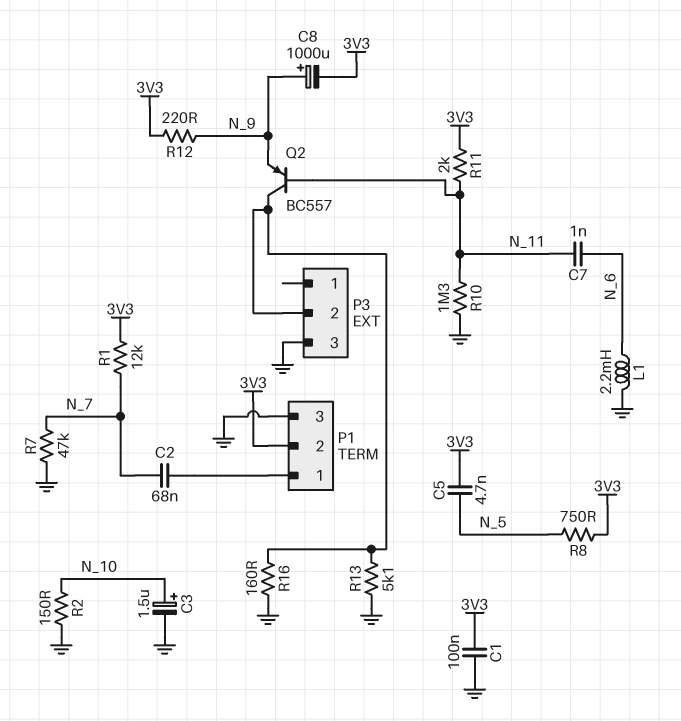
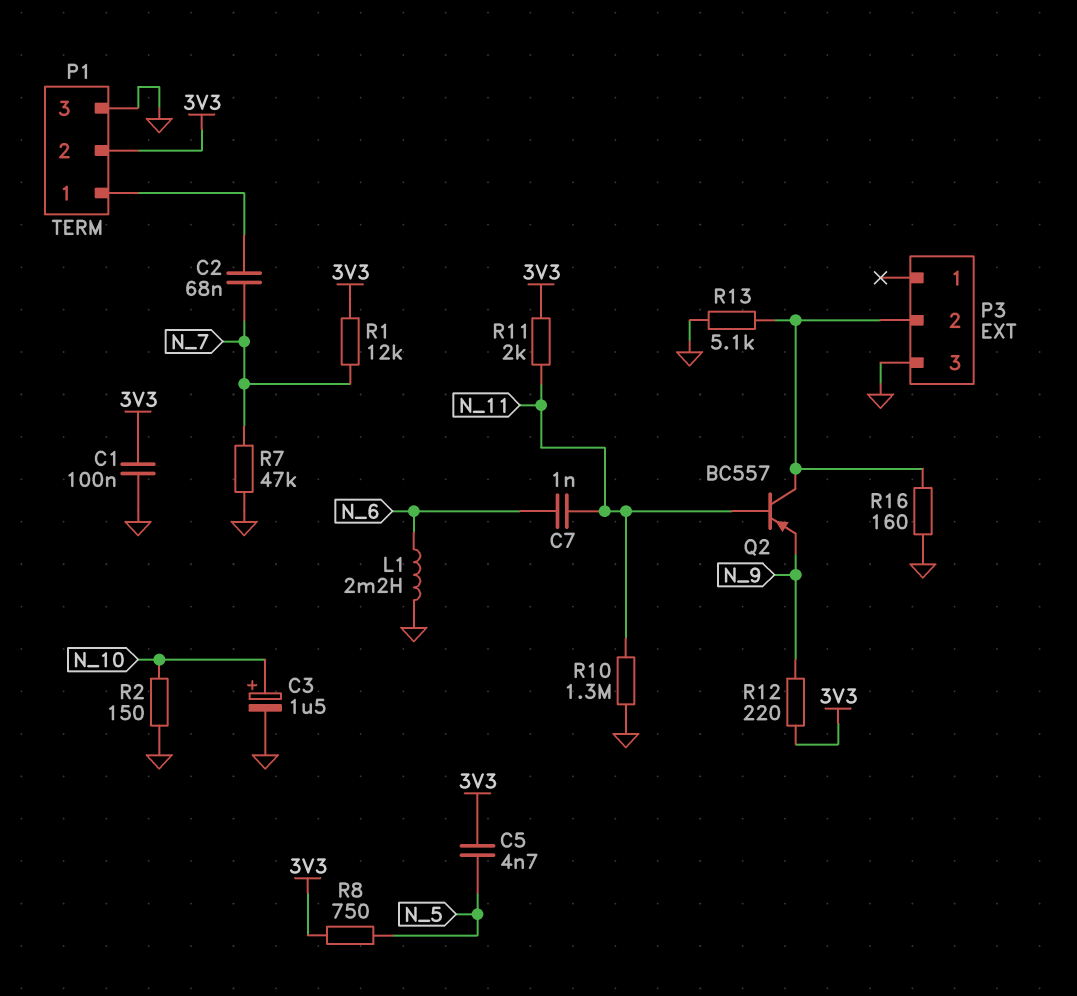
C8: 1000uF (plus N_9, minus 3V3) -> none

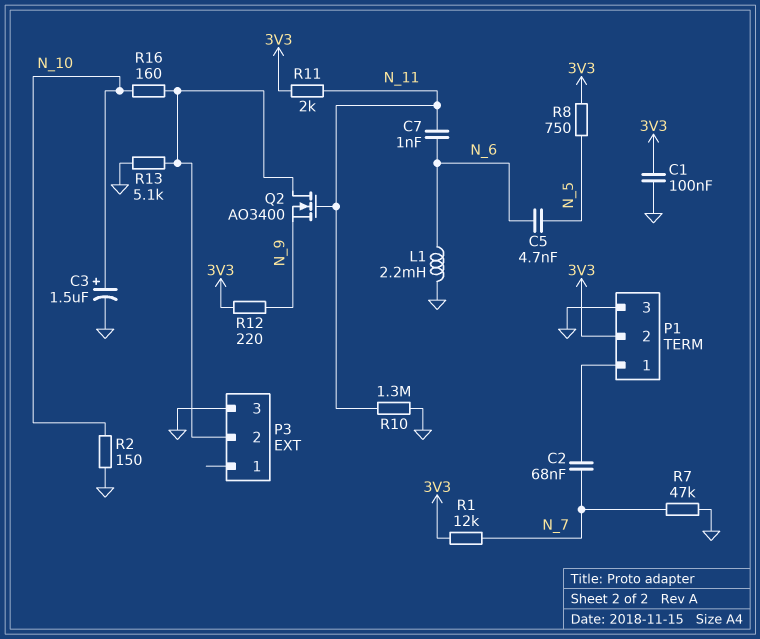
C5: 4.7nF (3V3, N_5) -> 4.7nF (N_5, N_6)
Q2: PNP BC557 (B N_11, C P3/2, E N_9) -> NMOS AO3400 (G N_11, D P3/2, S N_9)
R16: 160 (GND, P3/2) -> 160 (N_10, P3/2)

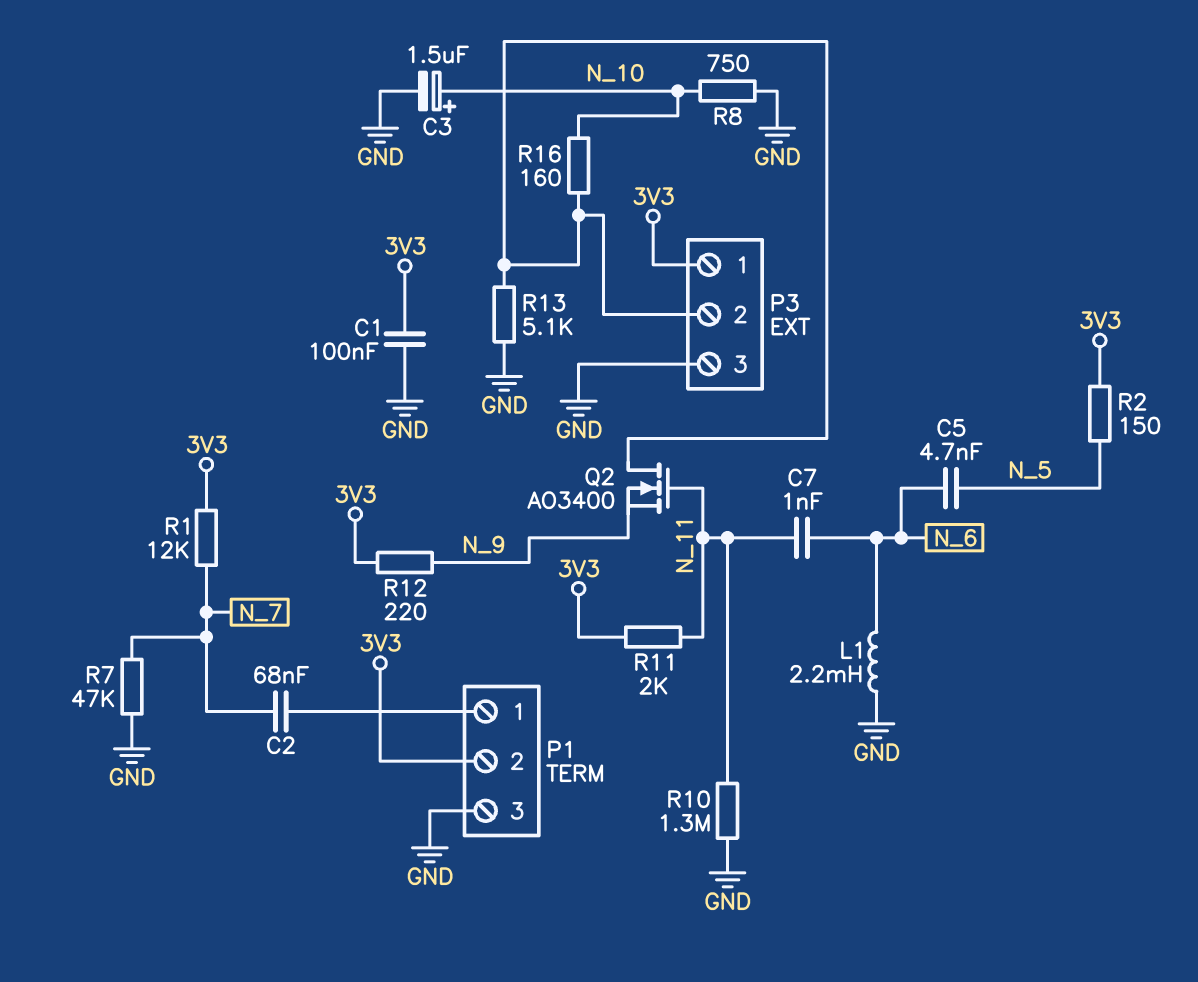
P3 pin 1: none -> 3V3
R2: 150 (GND, N_10) -> 150 (3V3, N_5)
R8: 750 (3V3, N_5) -> 750 (GND, N_10)

